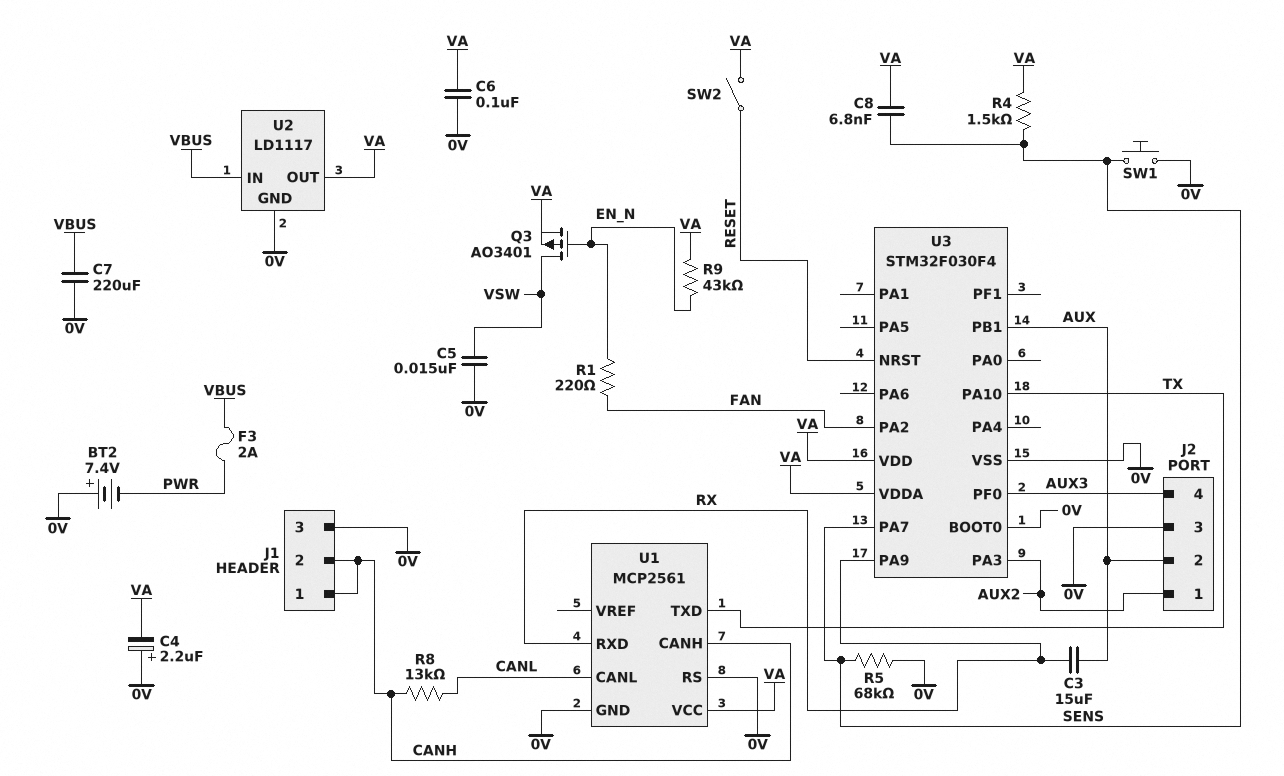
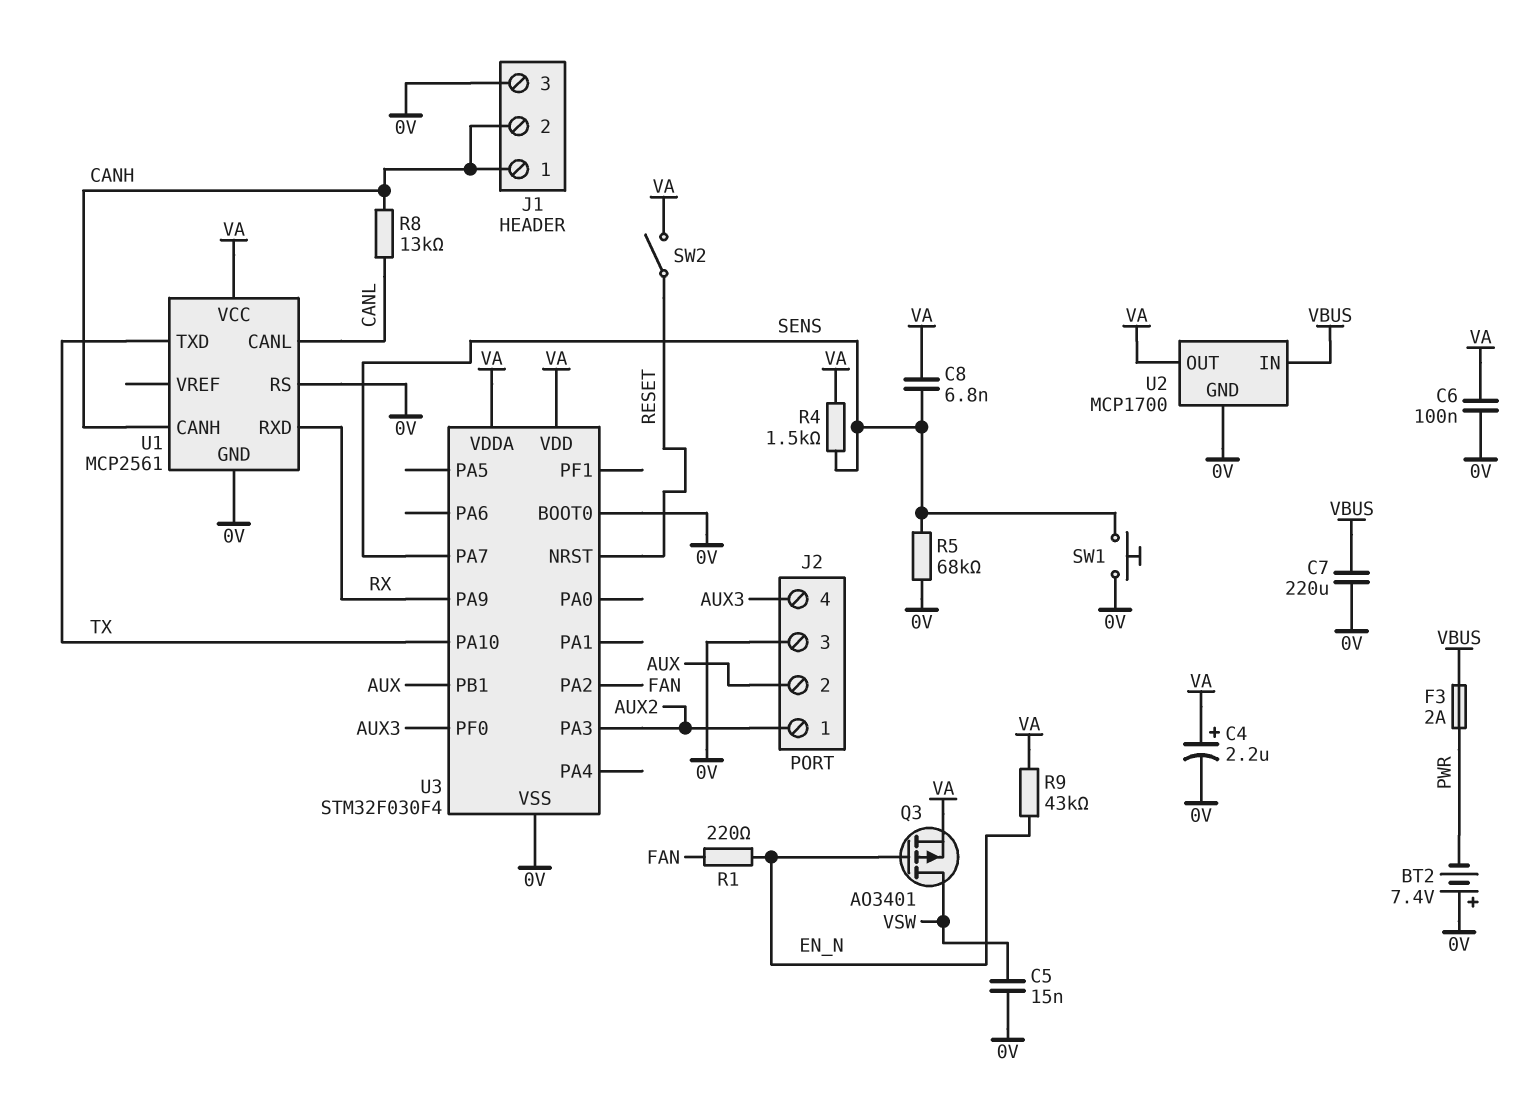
C3: 15uF (AUX, RX) -> none
C4: 2.2uF (plus 0V, minus VA) -> 2.2uF (plus VA, minus 0V)
U2: LD1117 -> MCP1700

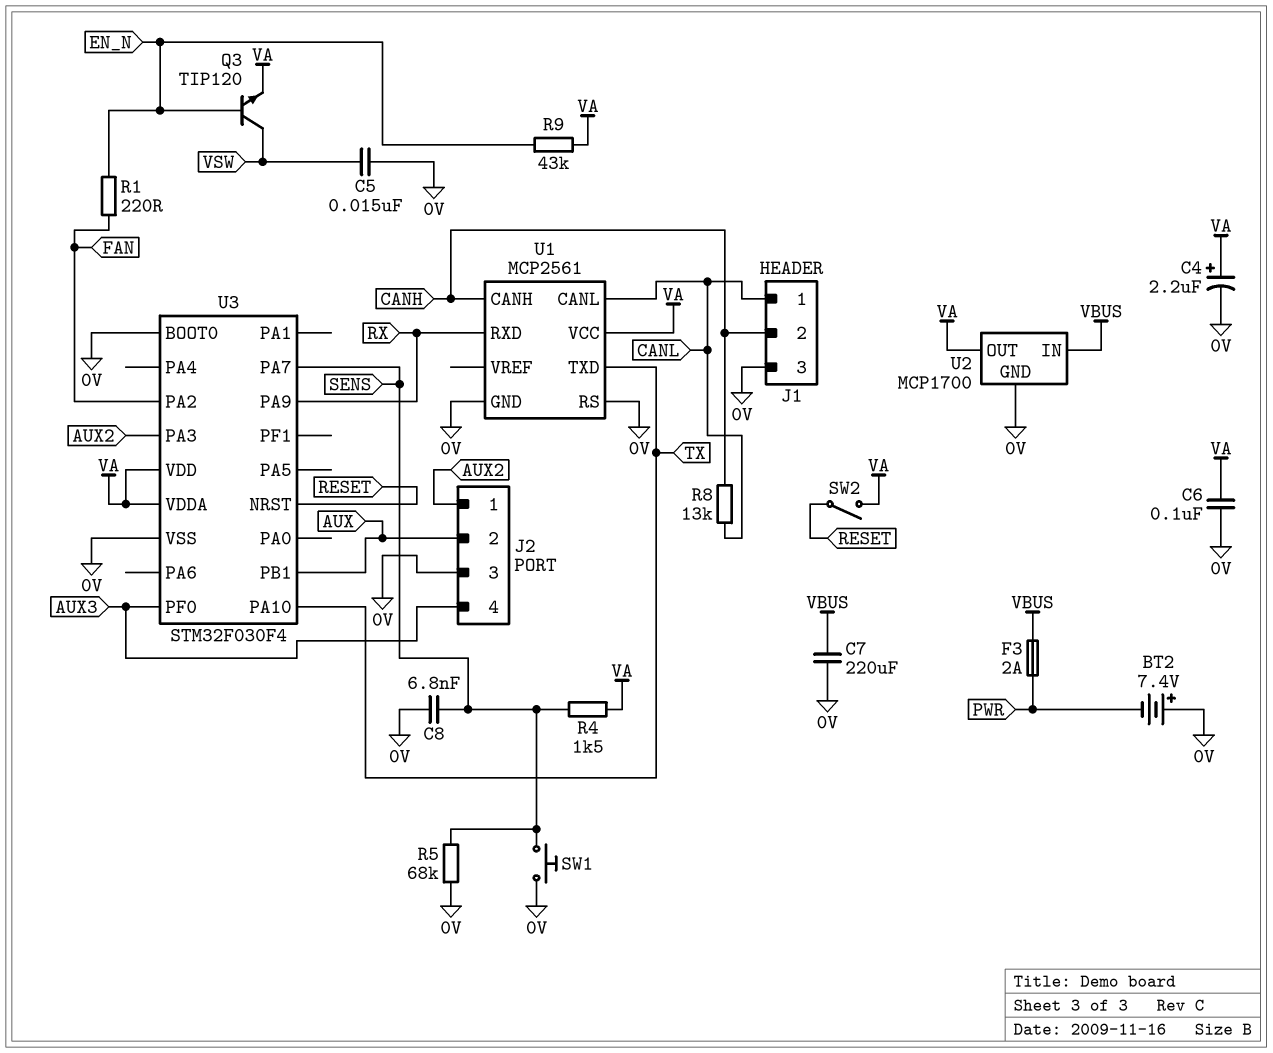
C8: 6.8nF (SENS, VA) -> 6.8nF (0V, SENS)
J1 pin 1: CANH -> CANL
Q3: PMOS AO3401 (G EN_N, D VSW, S VA) -> NPN TIP120 (B EN_N, C VSW, E VA)

